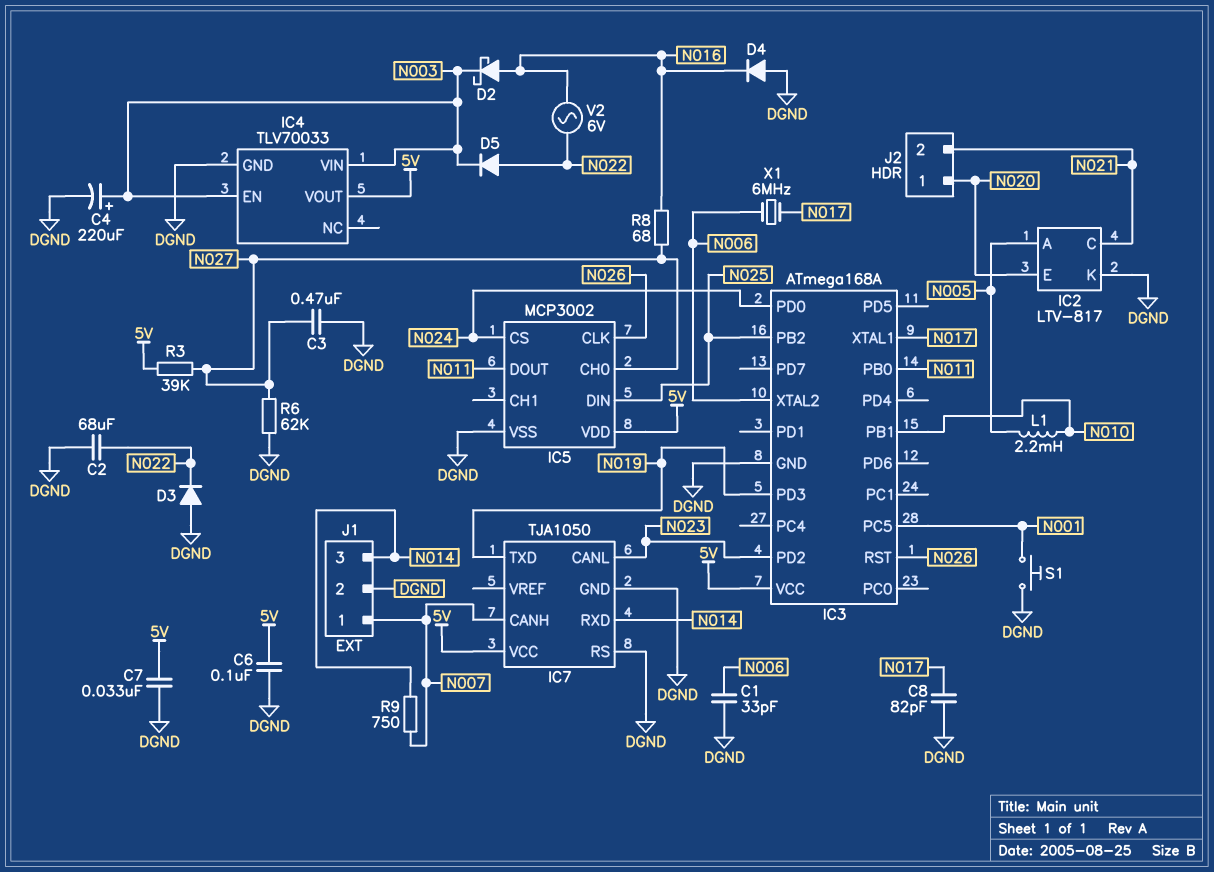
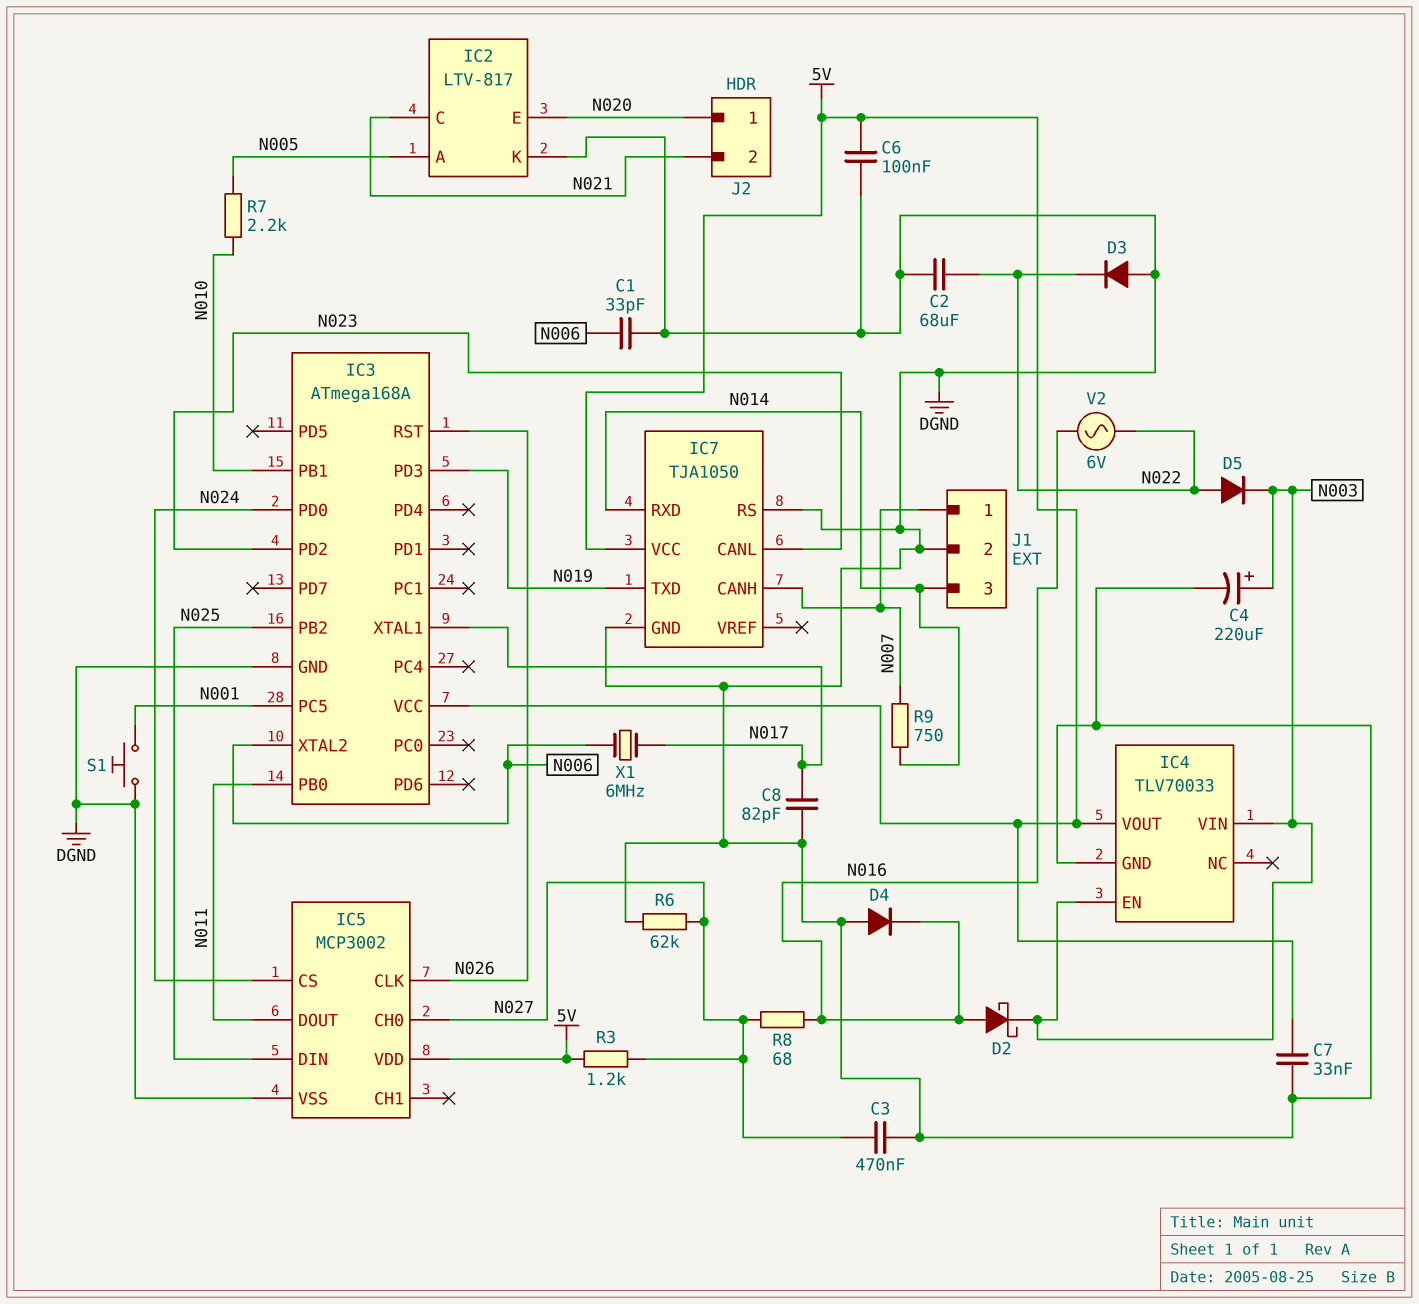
L1: 2.2mH (N005, N010) -> none
R3: 39k (5V, N027) -> 1.2k (5V, N027)
R7: none -> 2.2k (N005, N010)

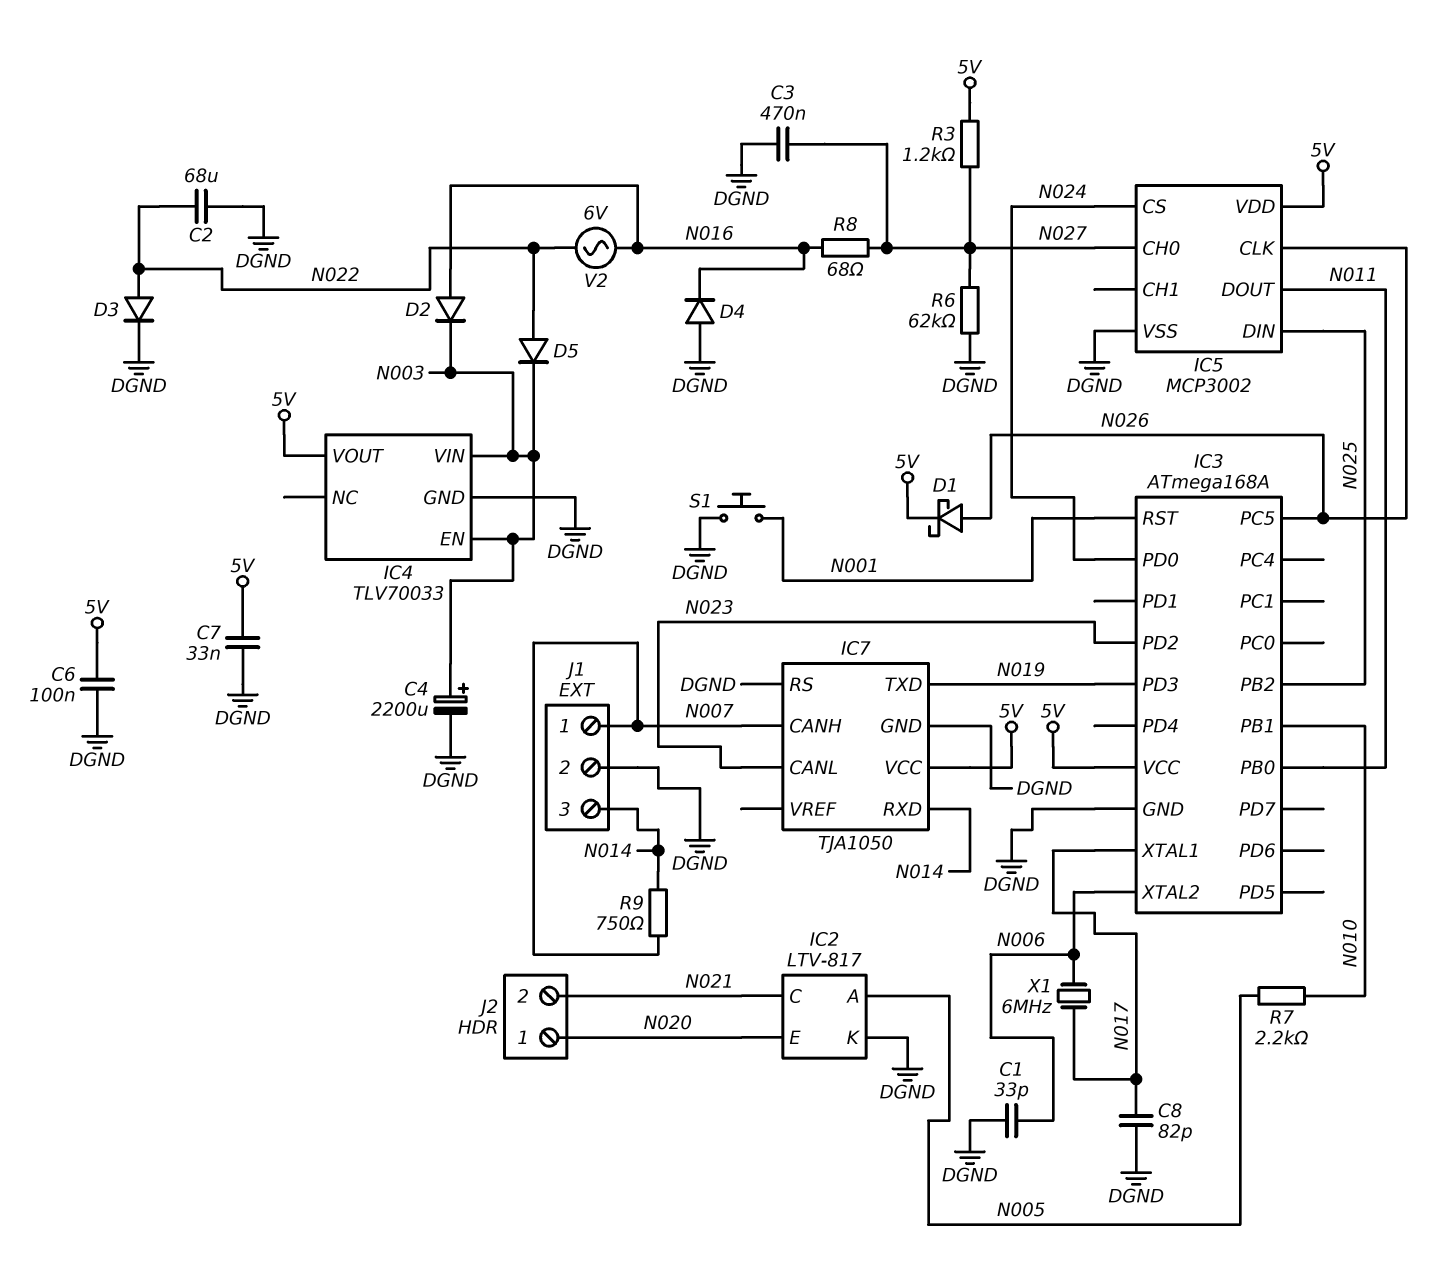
C4: 220uF (plus N003, minus DGND) -> 2200uF (plus N003, minus DGND)
D1: none -> schottky (A N026, K 5V)
D2: schottky (A N016, K N003) -> diode (A N016, K N003)
D3: diode (A DGND, K N022) -> diode (A N022, K DGND)
IC3 pin PC5: N001 -> N026
IC3 pin RST: N026 -> N001

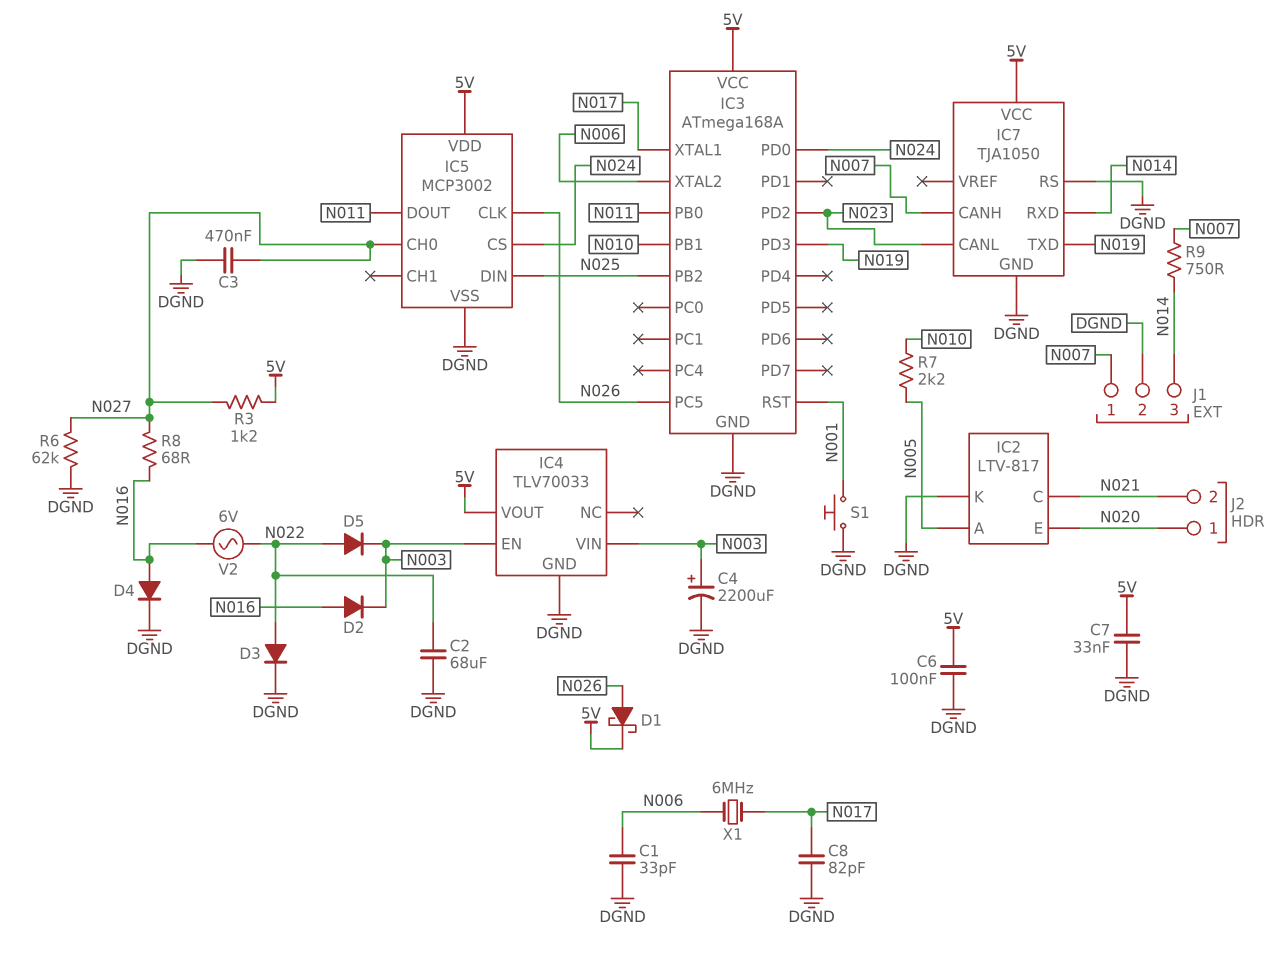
D4: diode (A DGND, K N016) -> diode (A N016, K DGND)

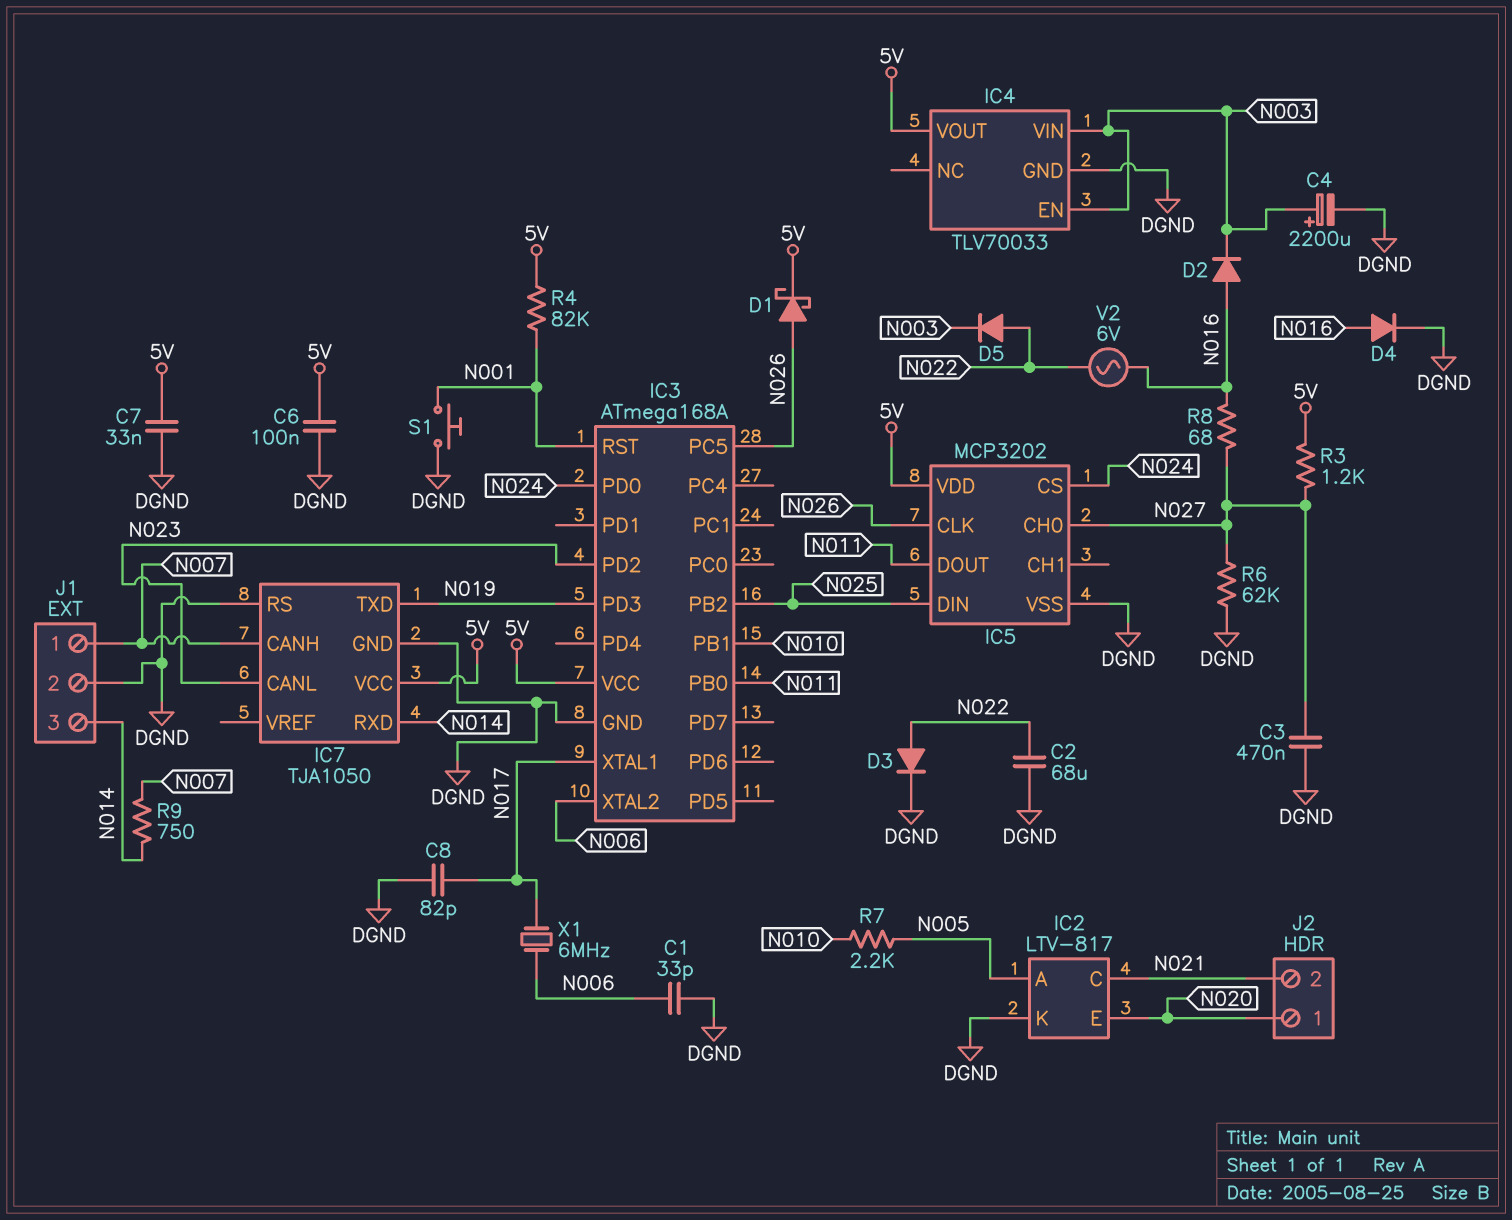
IC5: MCP3002 -> MCP3202
R4: none -> 82k (5V, N001)

